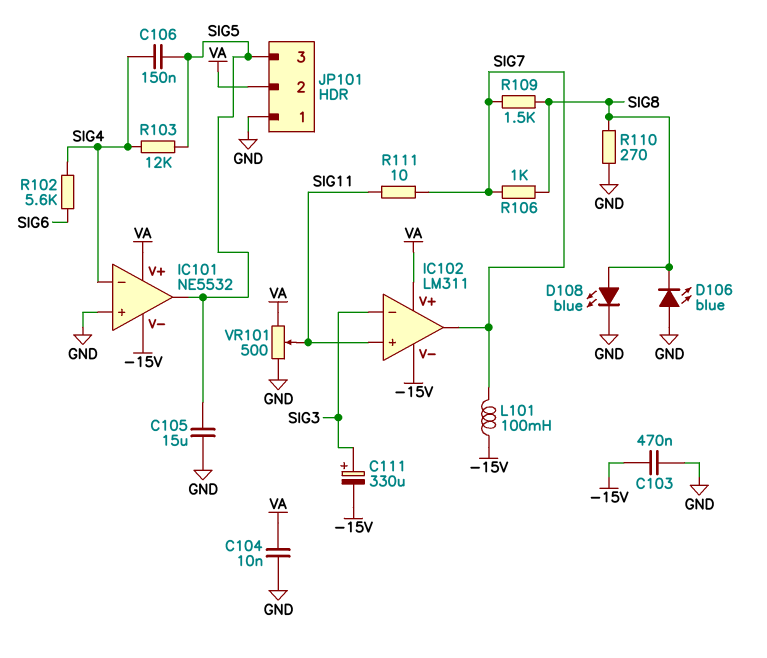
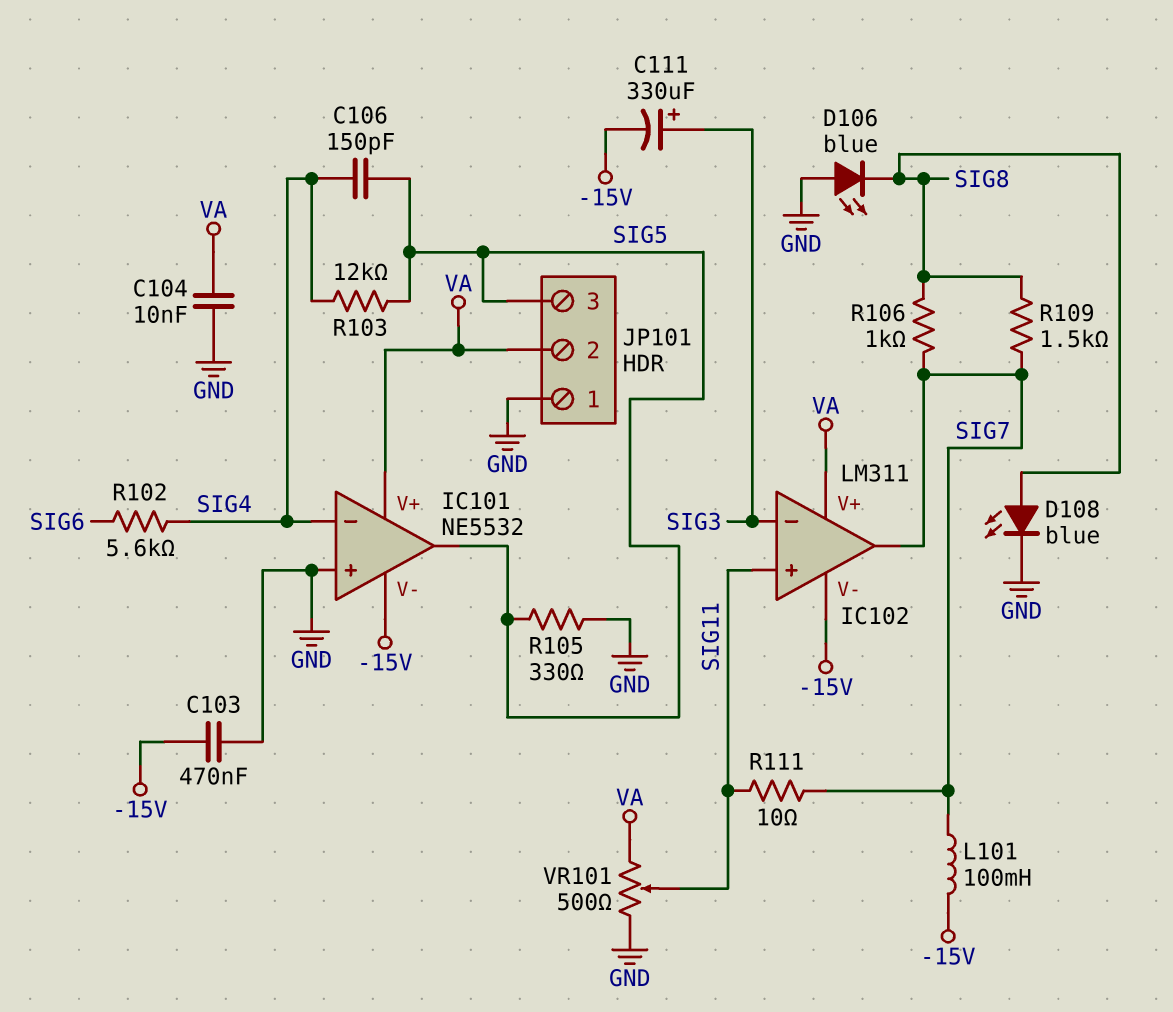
C105: 15uF (GND, SIG5) -> none
C106: 150nF (SIG4, SIG5) -> 150pF (SIG4, SIG5)
R105: none -> 330 (GND, SIG5)
R110: 270 (GND, SIG8) -> none

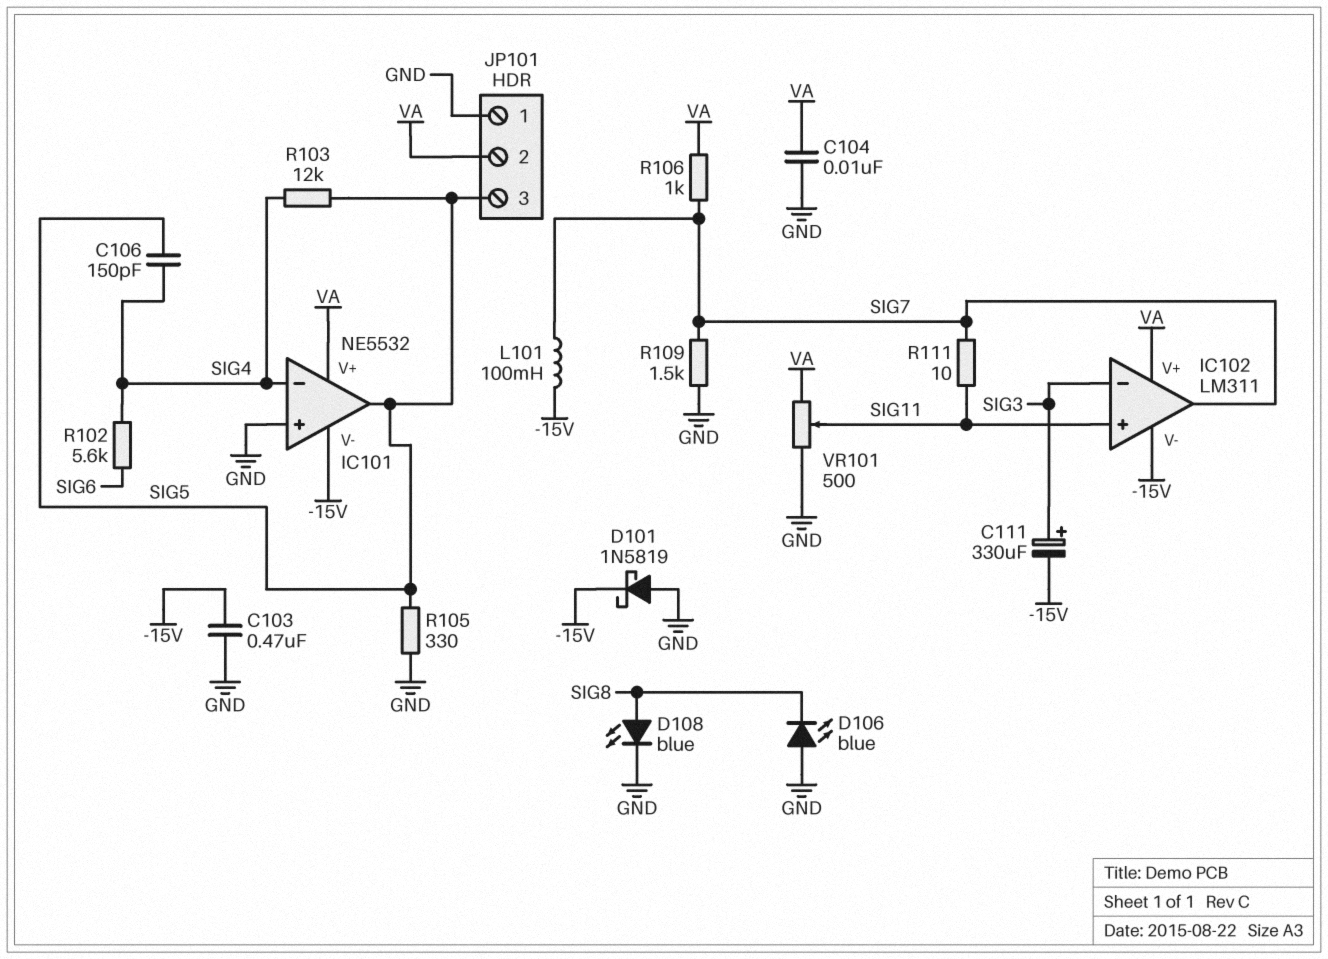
D101: none -> schottky 1N5819 (A GND, K -15V)
R106: 1k (SIG7, SIG8) -> 1k (SIG7, VA)
R109: 1.5k (SIG7, SIG8) -> 1.5k (GND, SIG7)

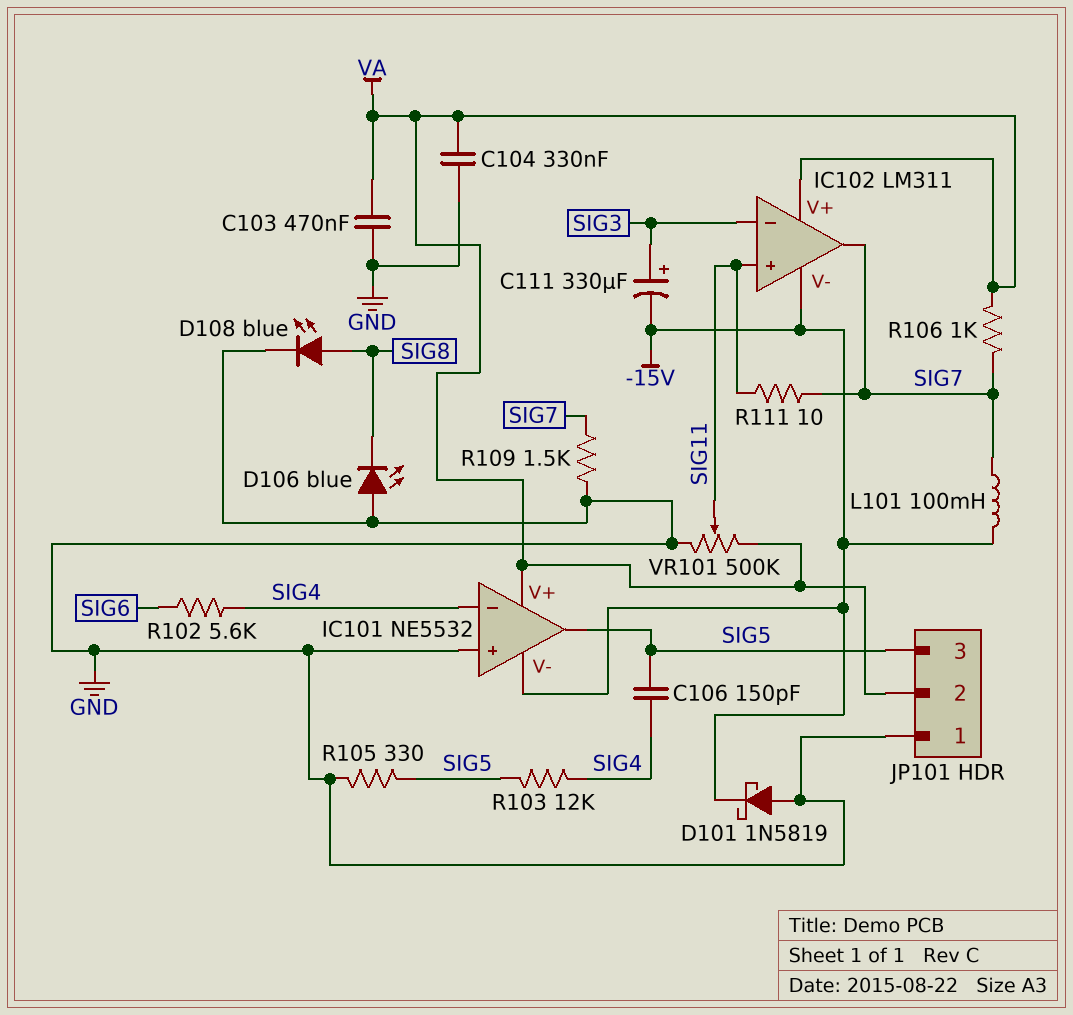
C103: 470nF (-15V, GND) -> 470nF (GND, VA)
C104: 10nF (GND, VA) -> 330nF (GND, VA)
VR101: 500 (GND, VA, wiper SIG11) -> 500k (GND, VA, wiper SIG11)

